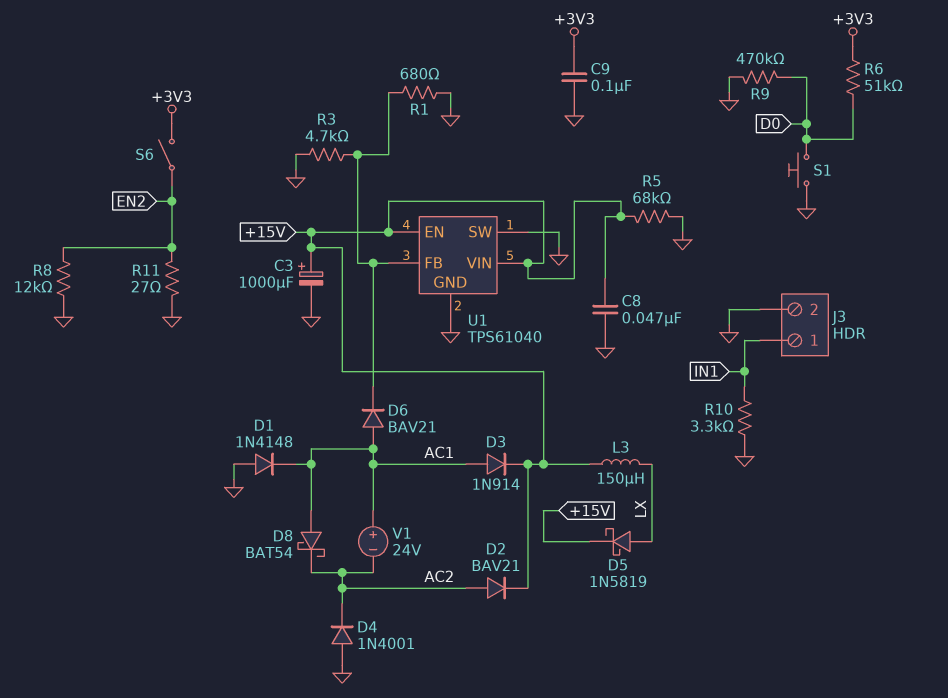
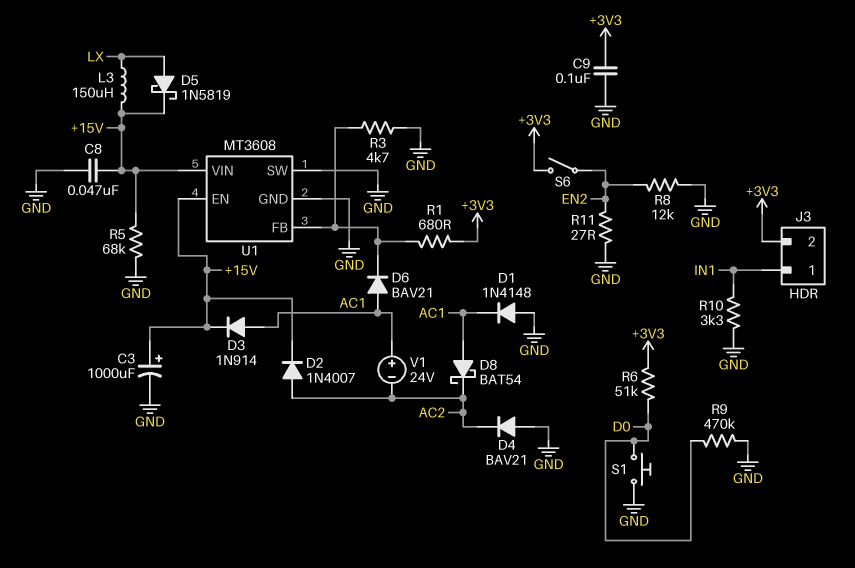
D2: diode BAV21 (A AC2, K +15V) -> diode 1N4007 (A AC2, K +15V)
D4: diode 1N4001 (A GND, K AC2) -> diode BAV21 (A GND, K AC2)
J3 pin 2: GND -> +3V3
R1: 680 (GND, U1/FB) -> 680 (+3V3, U1/FB)
U1: TPS61040 -> MT3608

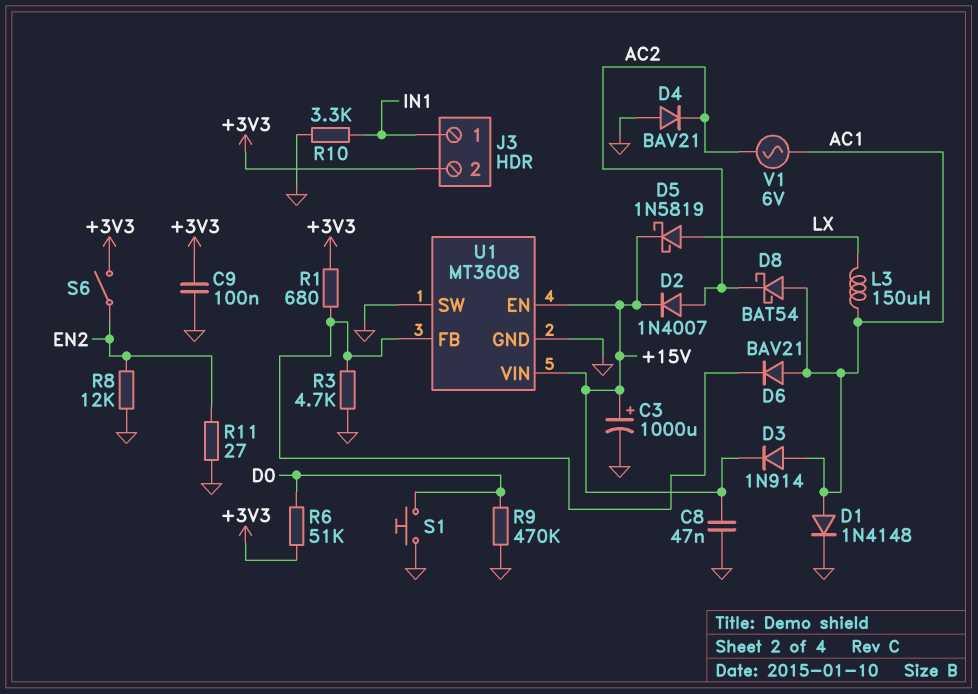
D1: diode 1N4148 (A GND, K AC1) -> diode 1N4148 (A AC1, K GND)
L3: 150uH (+15V, LX) -> 150uH (AC1, LX)
R5: 68k (+15V, GND) -> none
V1: 24V (plus AC1, minus AC2) -> AC 6V (AC1, AC2)

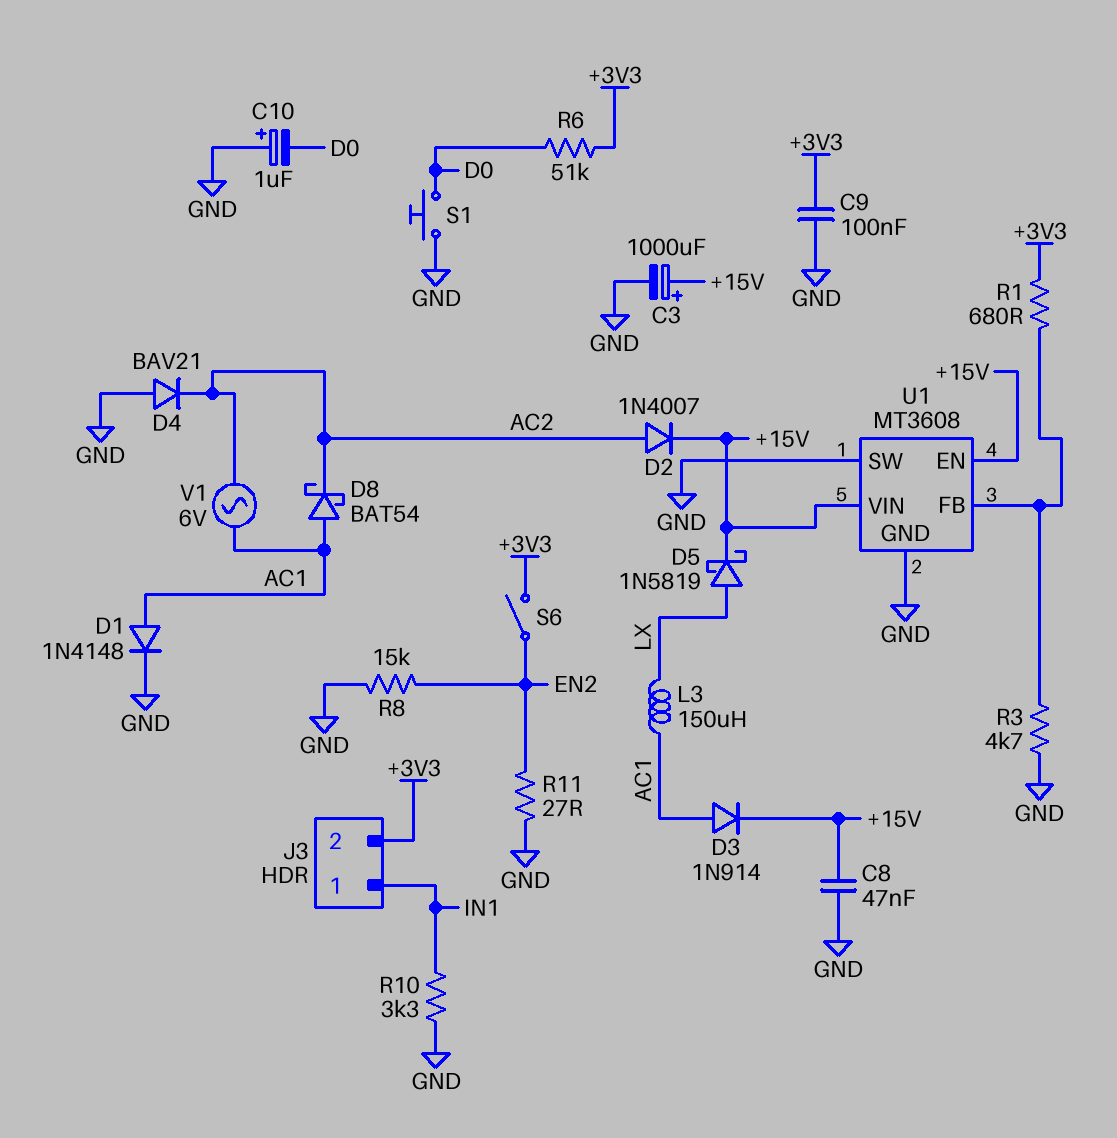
C10: none -> 1uF (plus GND, minus D0)
D6: diode BAV21 (A AC1, K U1/FB) -> none
R8: 12k (EN2, GND) -> 15k (EN2, GND)
R9: 470k (D0, GND) -> none

